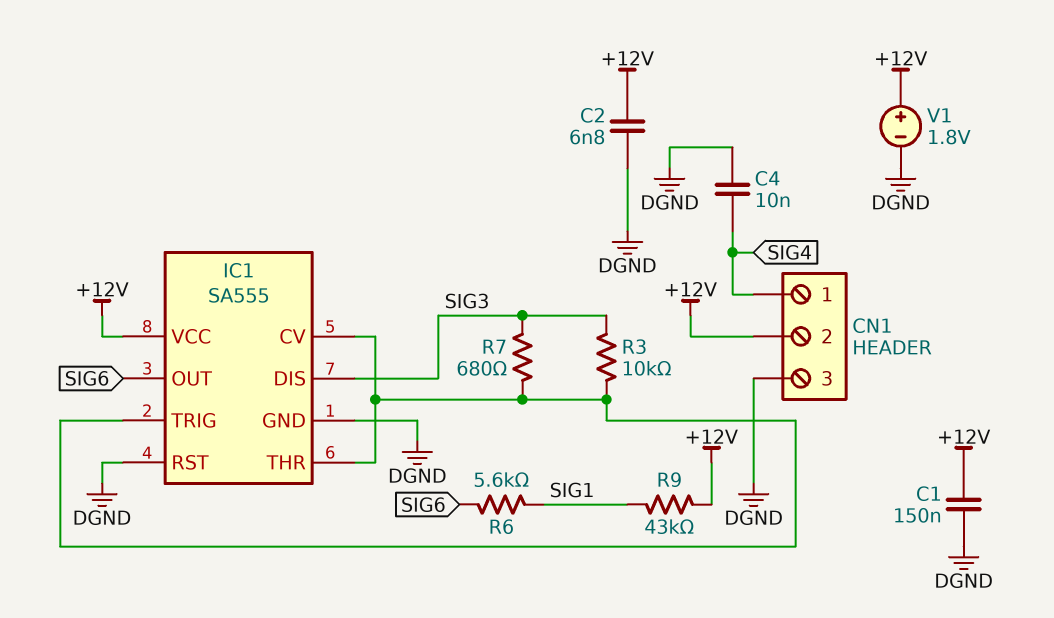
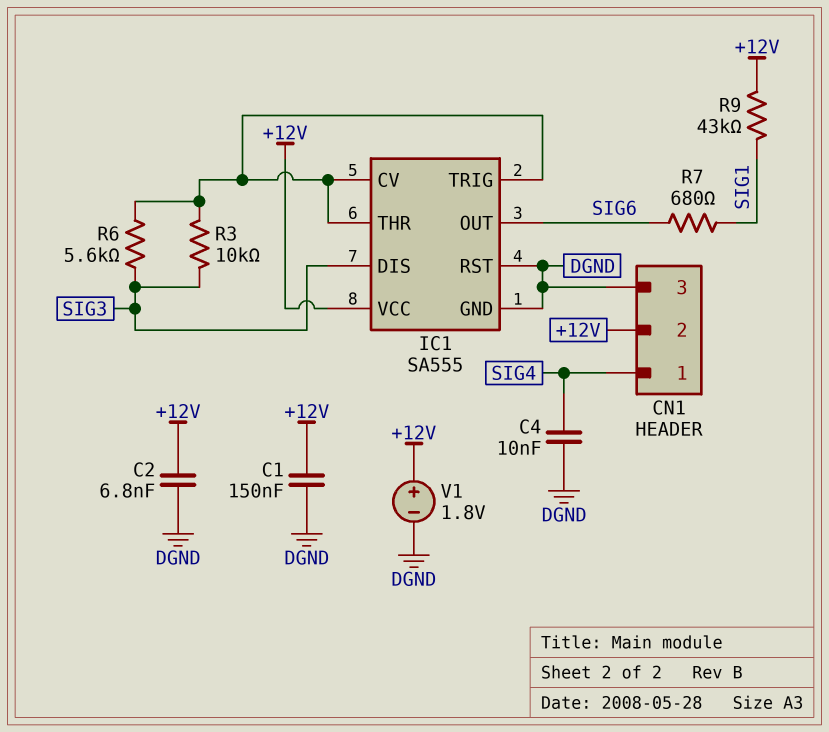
R6: 5.6k (SIG1, SIG6) -> 5.6k (IC1/CV, SIG3)
R7: 680 (IC1/CV, SIG3) -> 680 (SIG1, SIG6)

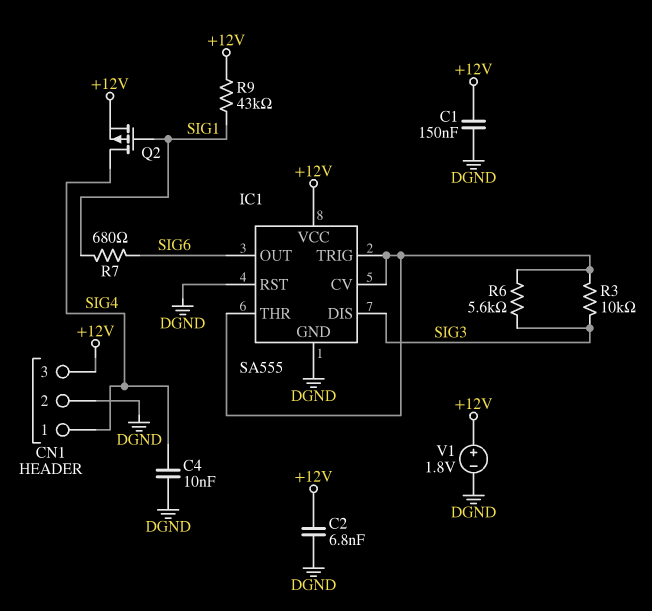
CN1 pin 2: +12V -> DGND
CN1 pin 3: DGND -> +12V
Q2: none -> PMOS (G SIG1, D SIG4, S +12V)

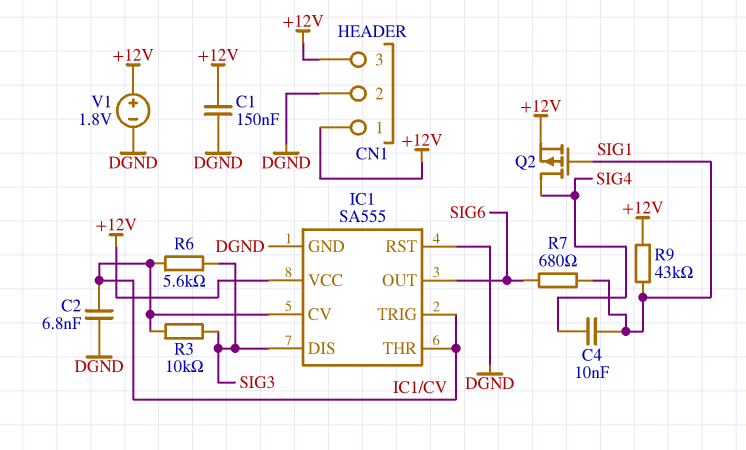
C2: 6.8nF (+12V, DGND) -> 6.8nF (DGND, IC1/CV)
C4: 10nF (DGND, SIG4) -> 10nF (SIG1, SIG4)
CN1 pin 1: SIG4 -> +12V

